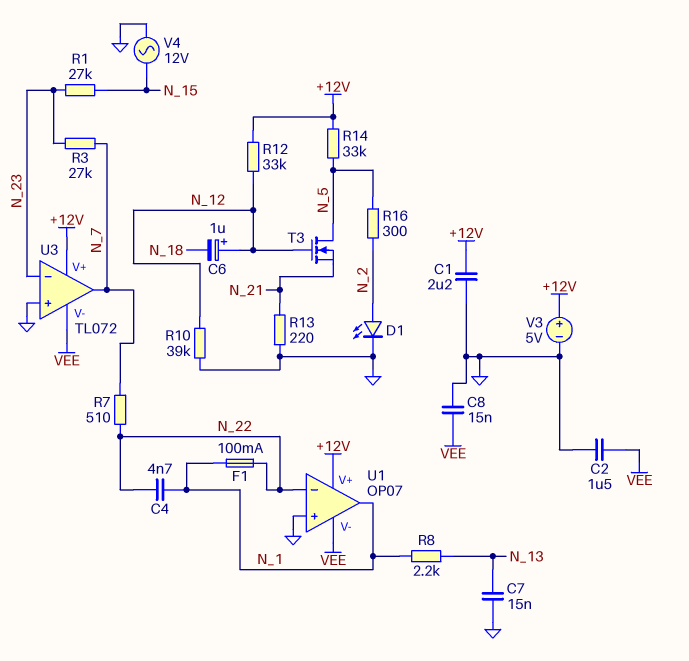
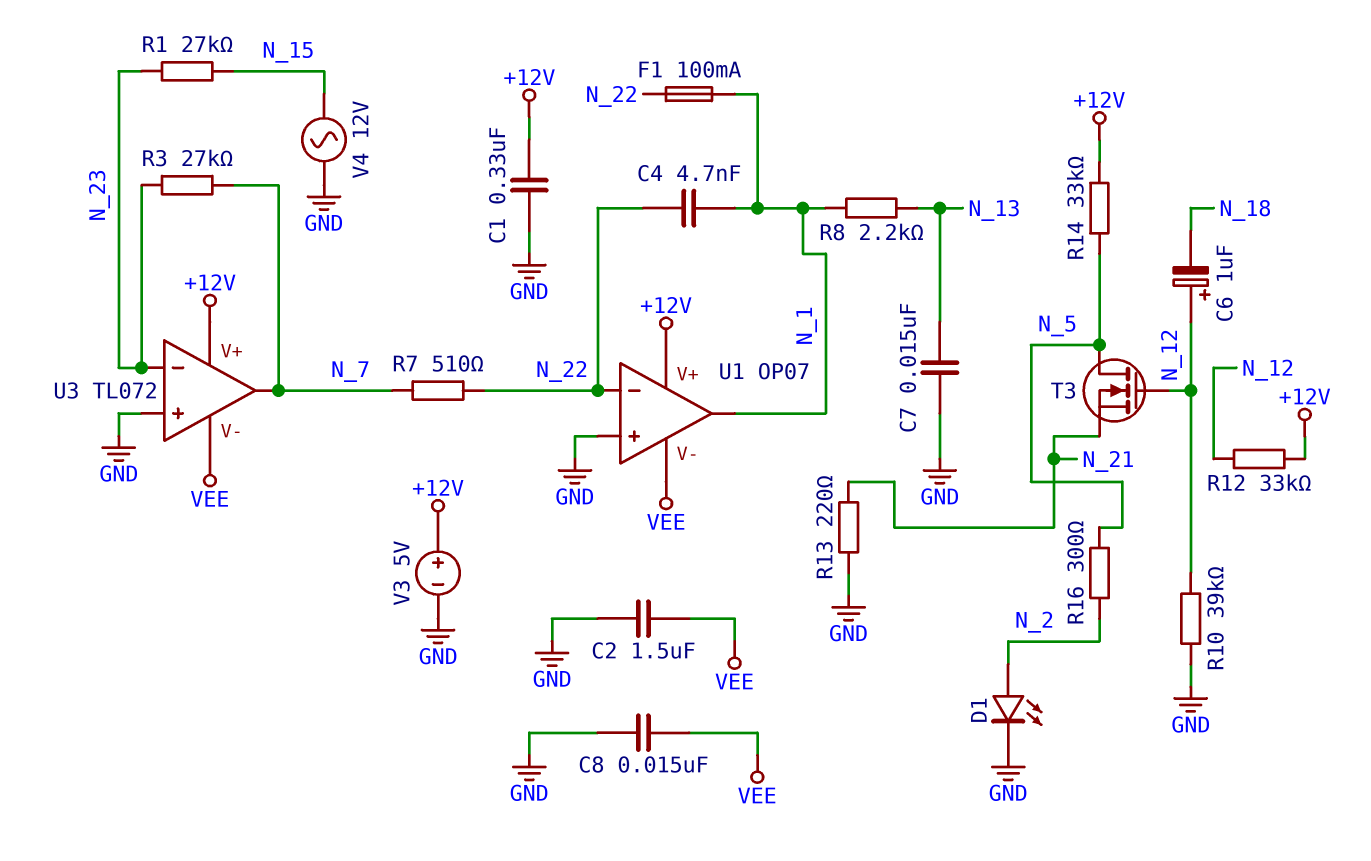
C1: 2.2uF (+12V, GND) -> 330nF (+12V, GND)

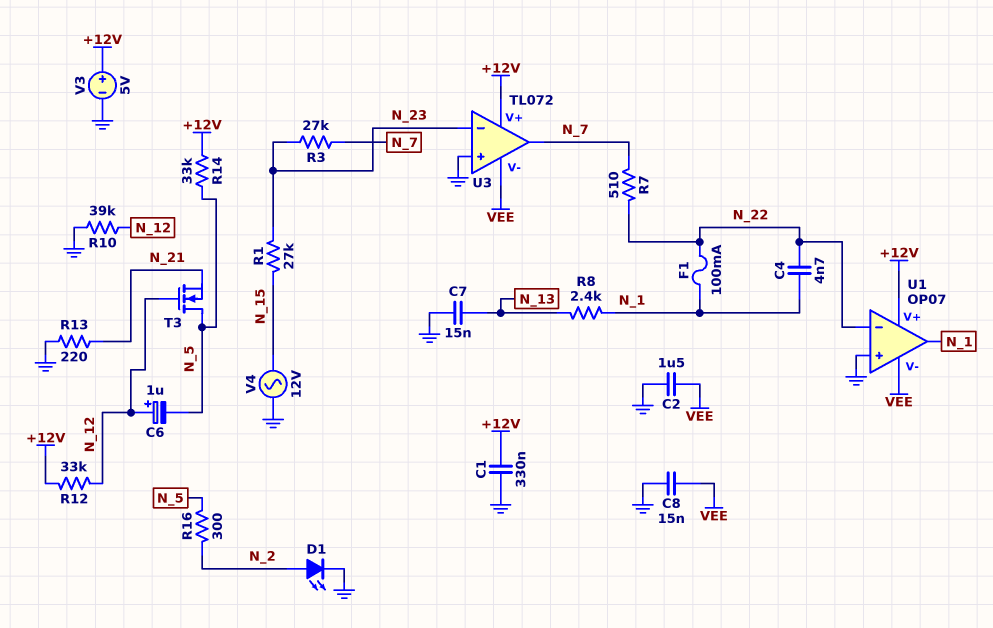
C6: 1uF (plus N_12, minus N_18) -> 1uF (plus N_12, minus N_5)
R8: 2.2k (N_1, N_13) -> 2.4k (N_1, N_13)

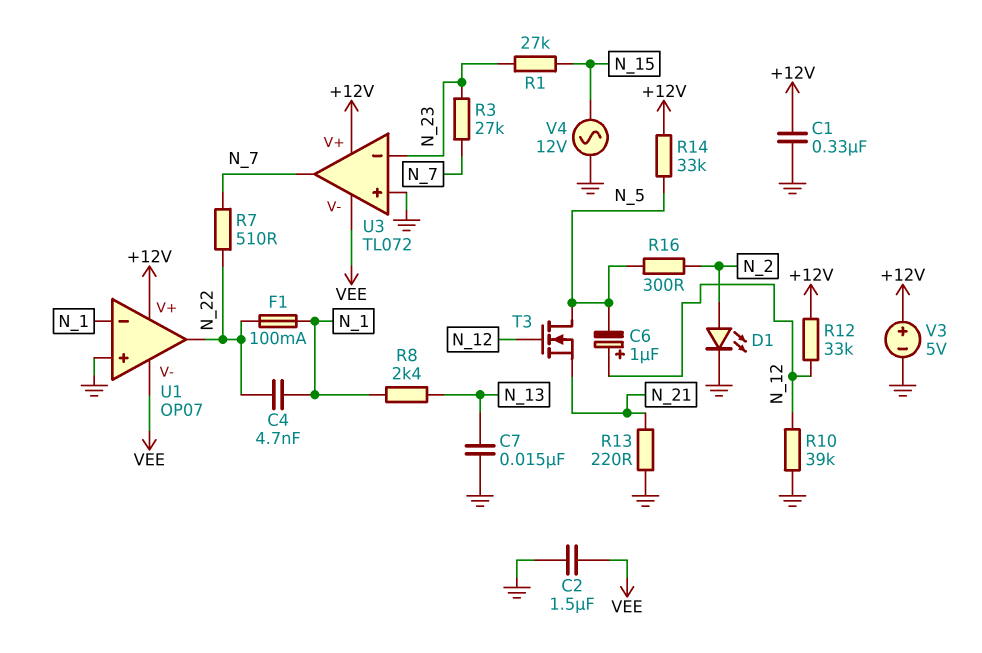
C8: 15nF (GND, VEE) -> none
U1 pin in-: N_22 -> N_1
U1 pin out: N_1 -> N_22

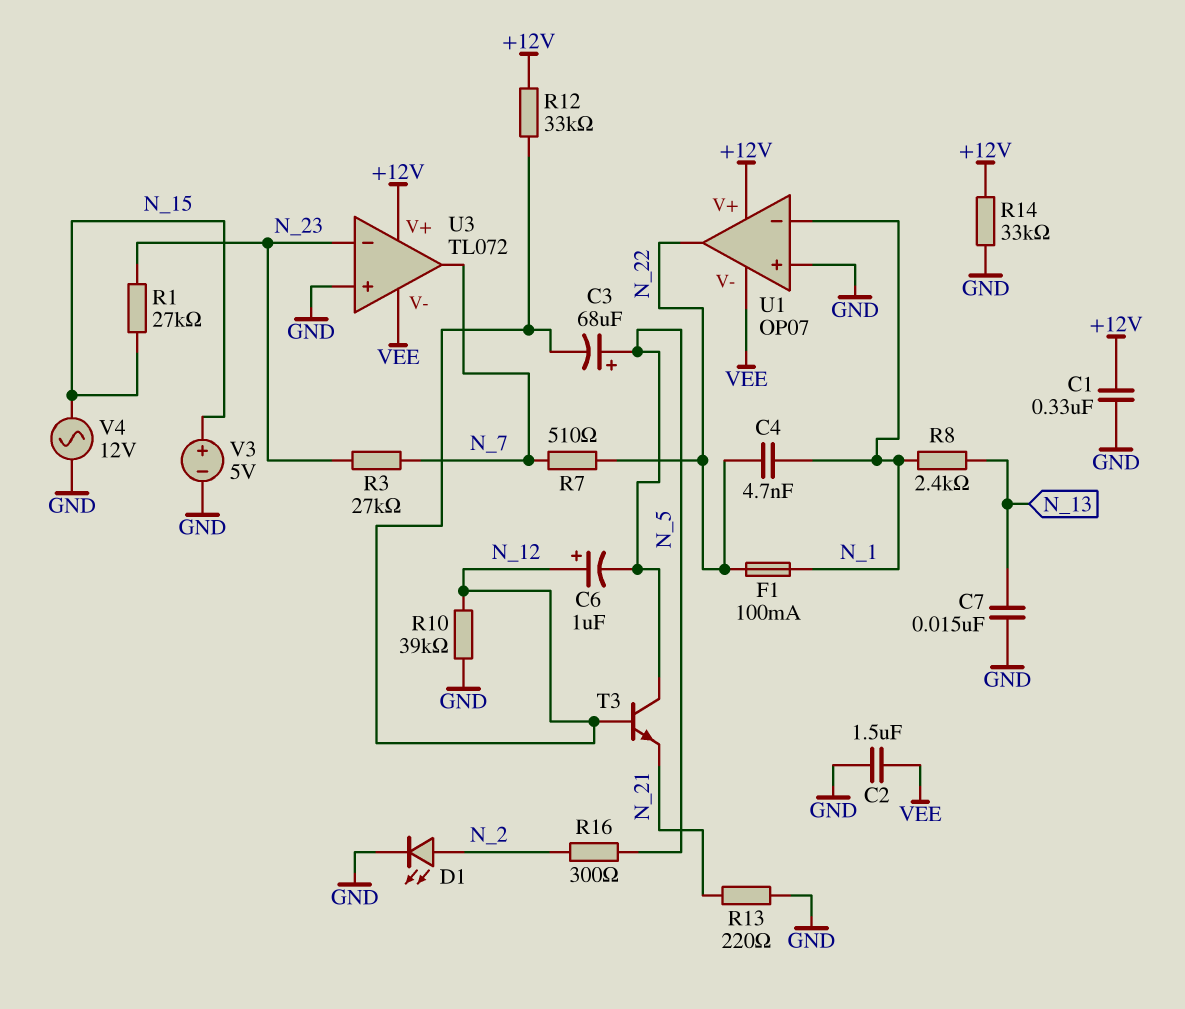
C3: none -> 68uF (plus N_5, minus N_12)
R14: 33k (+12V, N_5) -> 33k (+12V, GND)
T3: NMOS (G N_12, D N_5, S N_21) -> NPN (B N_12, C N_5, E N_21)
V3: 5V (plus +12V, minus GND) -> 5V (plus N_15, minus GND)

